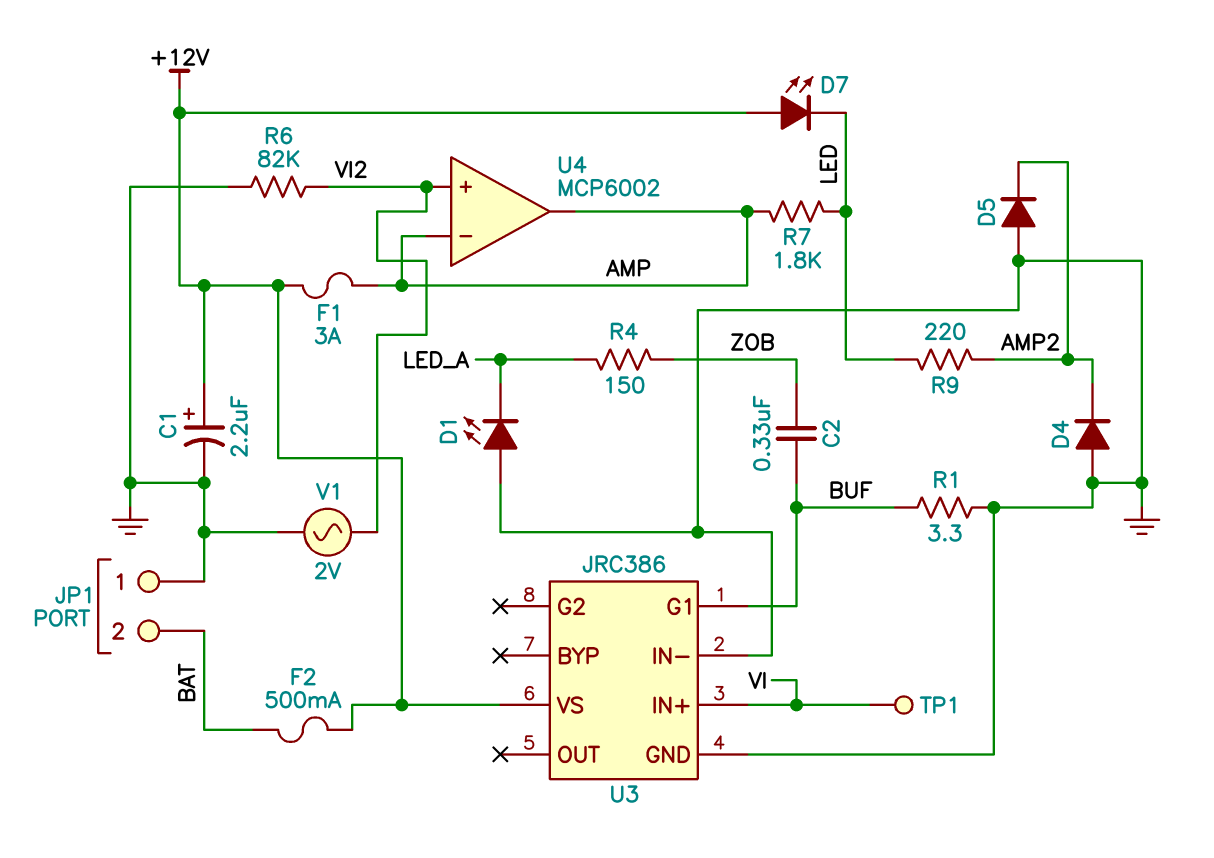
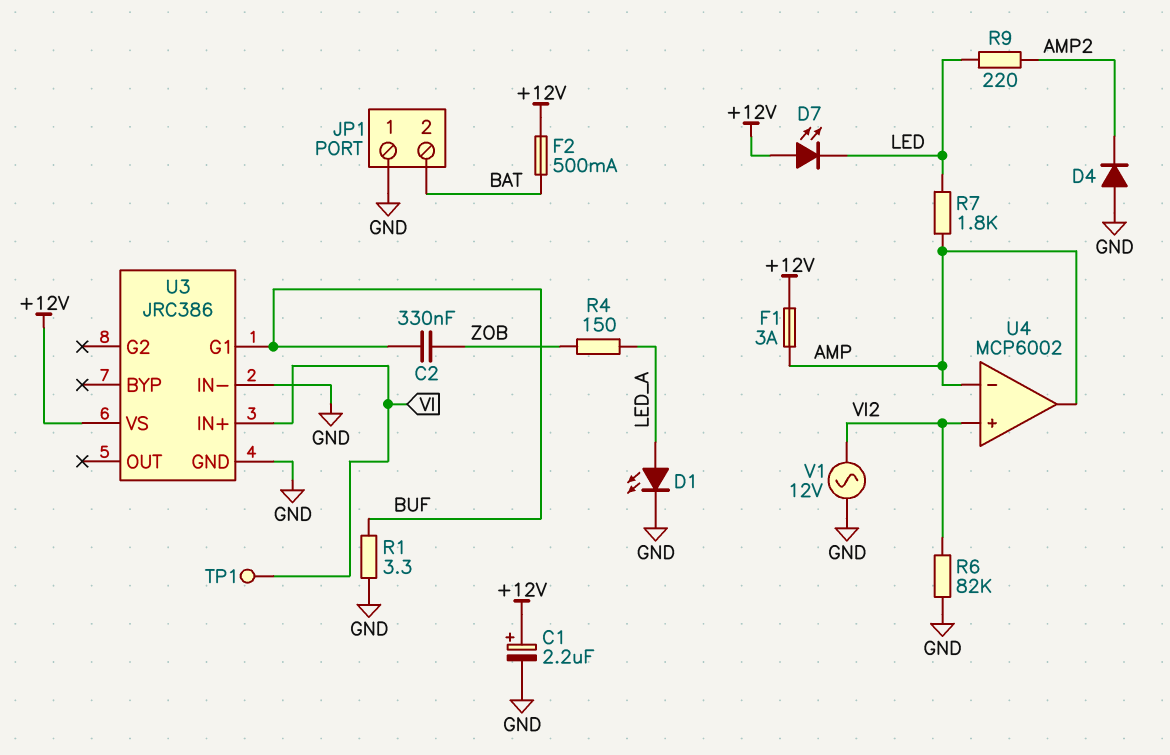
D1: LED (A GND, K LED_A) -> LED (A LED_A, K GND)
D5: diode (A GND, K AMP2) -> none
V1: AC 2V (GND, VI2) -> AC 12V (GND, VI2)

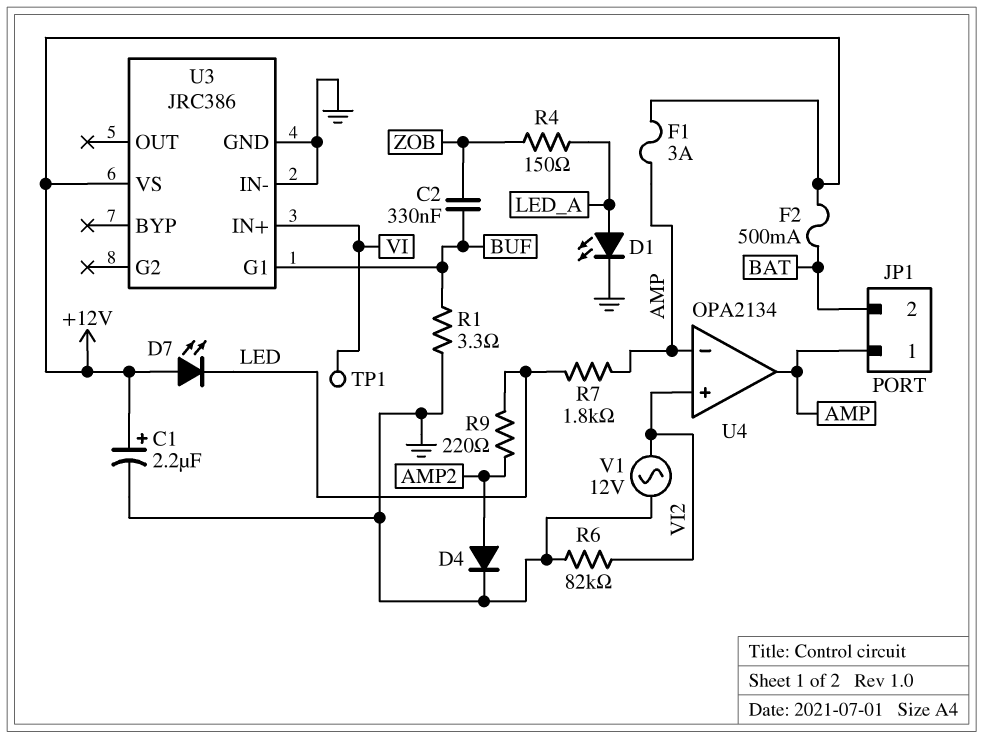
D4: diode (A GND, K AMP2) -> diode (A AMP2, K GND)
JP1 pin 1: GND -> AMP
U4: MCP6002 -> OPA2134

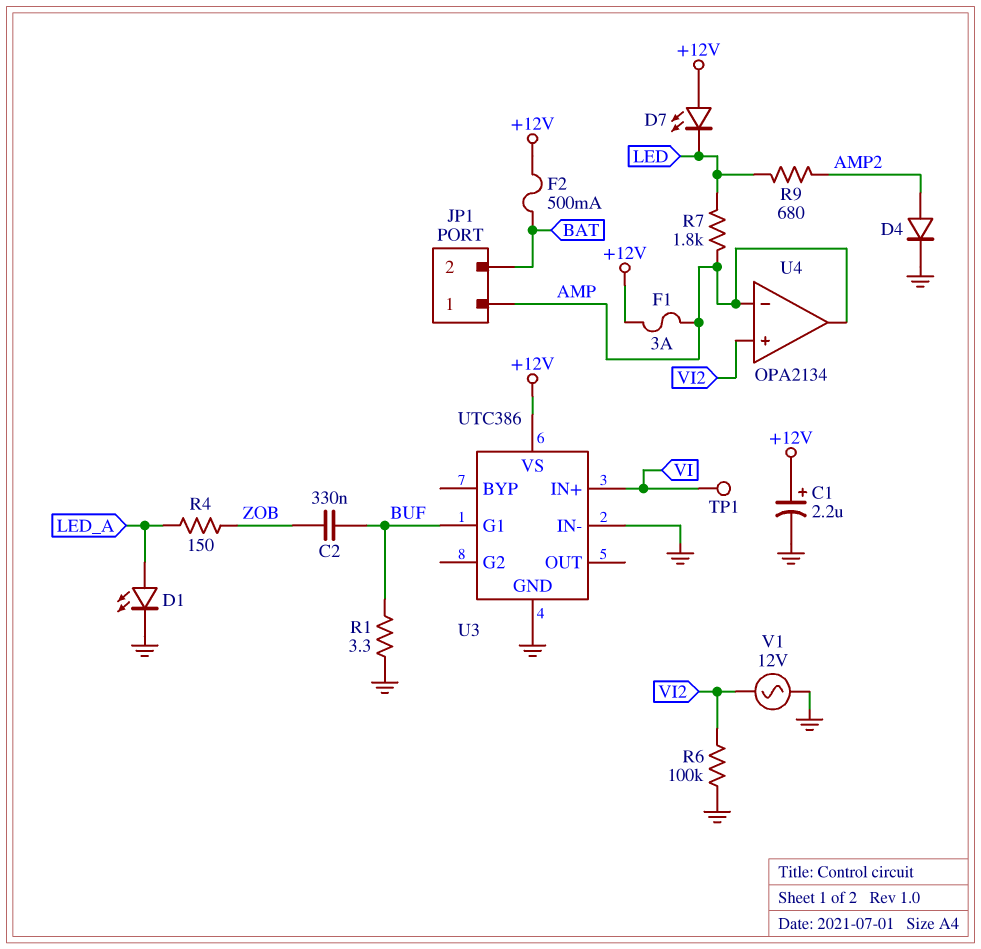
R6: 82k (GND, VI2) -> 100k (GND, VI2)
R9: 220 (AMP2, LED) -> 680 (AMP2, LED)
U3: JRC386 -> UTC386

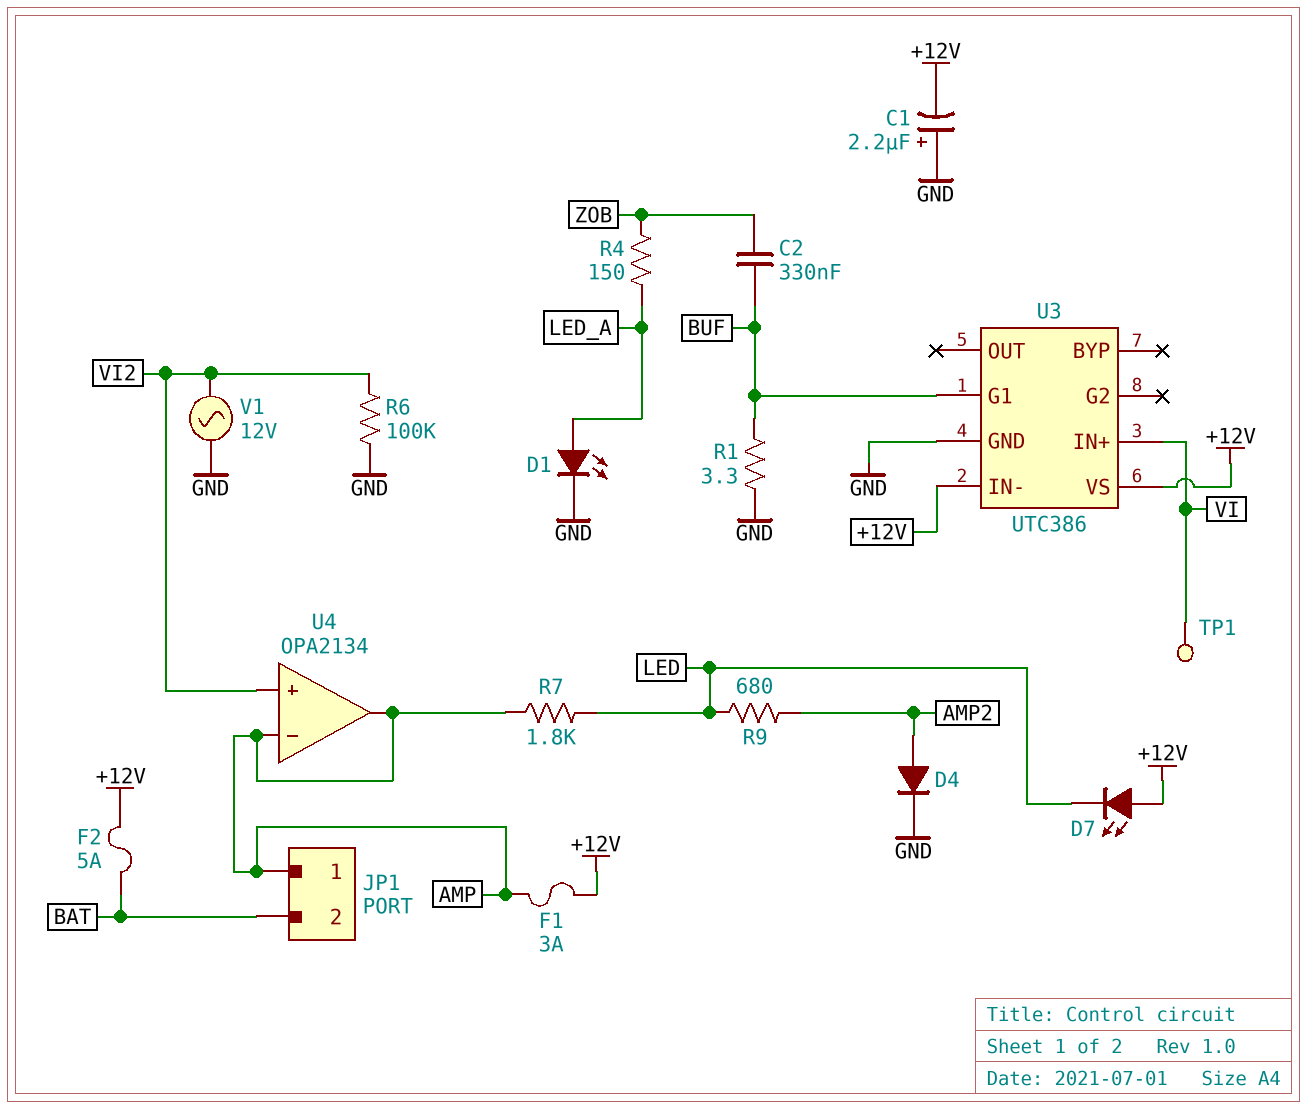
C1: 2.2uF (plus +12V, minus GND) -> 2.2uF (plus GND, minus +12V)
F2: 500mA (+12V, BAT) -> 5A (+12V, BAT)
U3 pin IN-: GND -> +12V

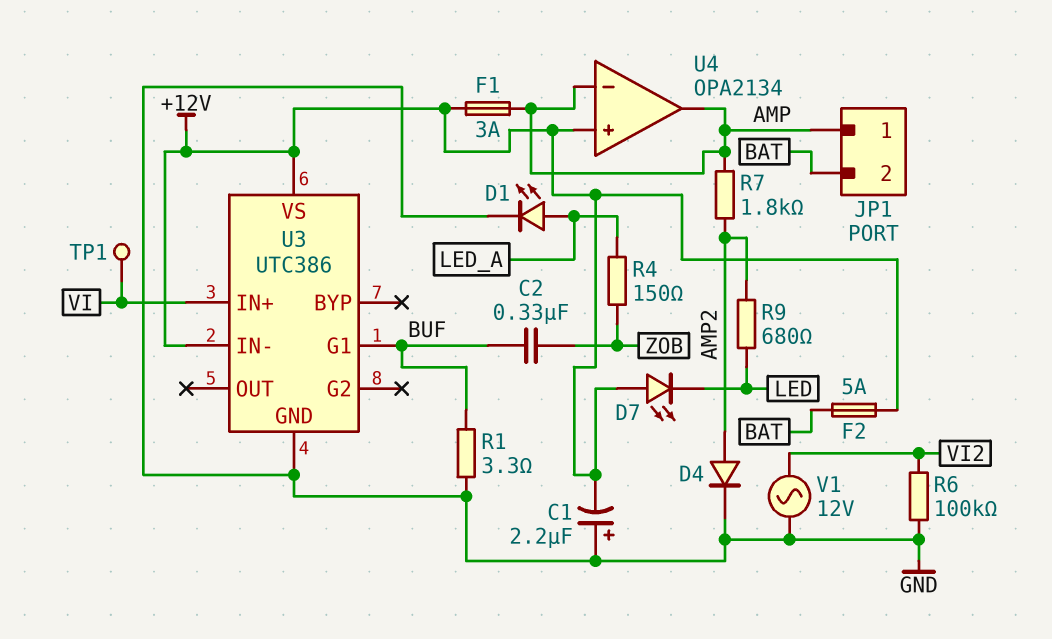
R7: 1.8k (AMP, LED) -> 1.8k (AMP, AMP2)
U4 pin in+: VI2 -> +12V

